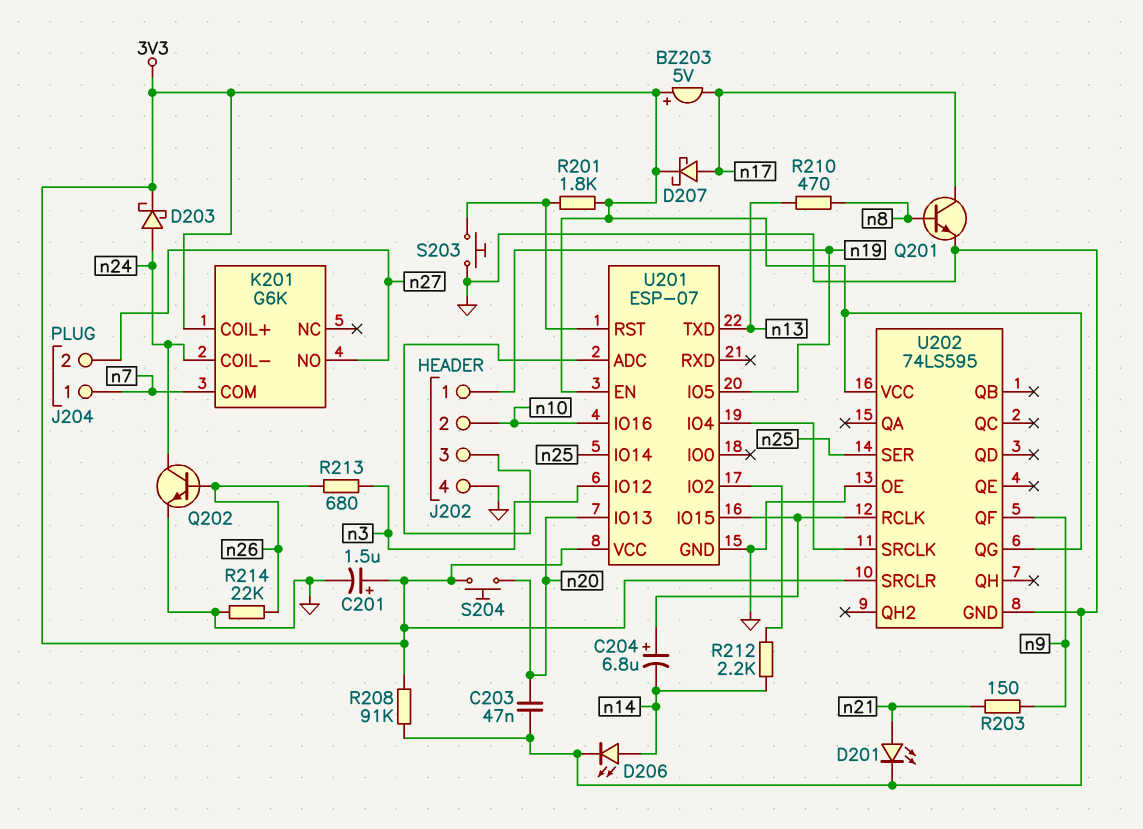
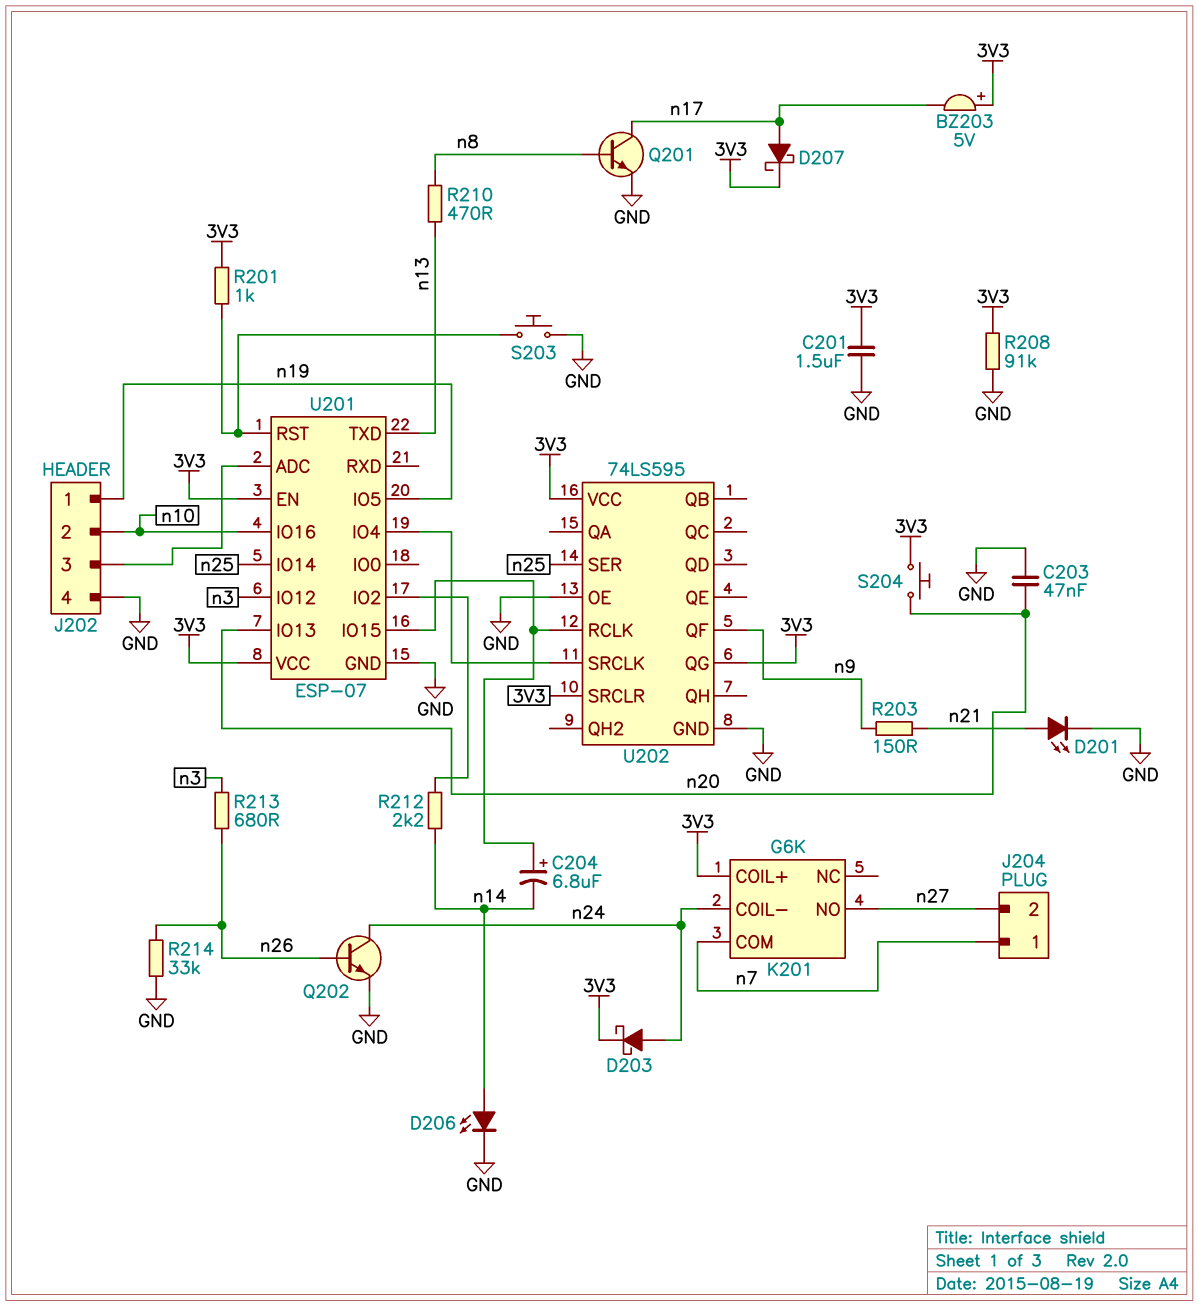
C201: 1.5uF (plus 3V3, minus GND) -> 1.5uF (3V3, GND)
R201: 1.8k (3V3, U201/RST) -> 1k (3V3, U201/RST)
R214: 22k (GND, n26) -> 33k (GND, n26)

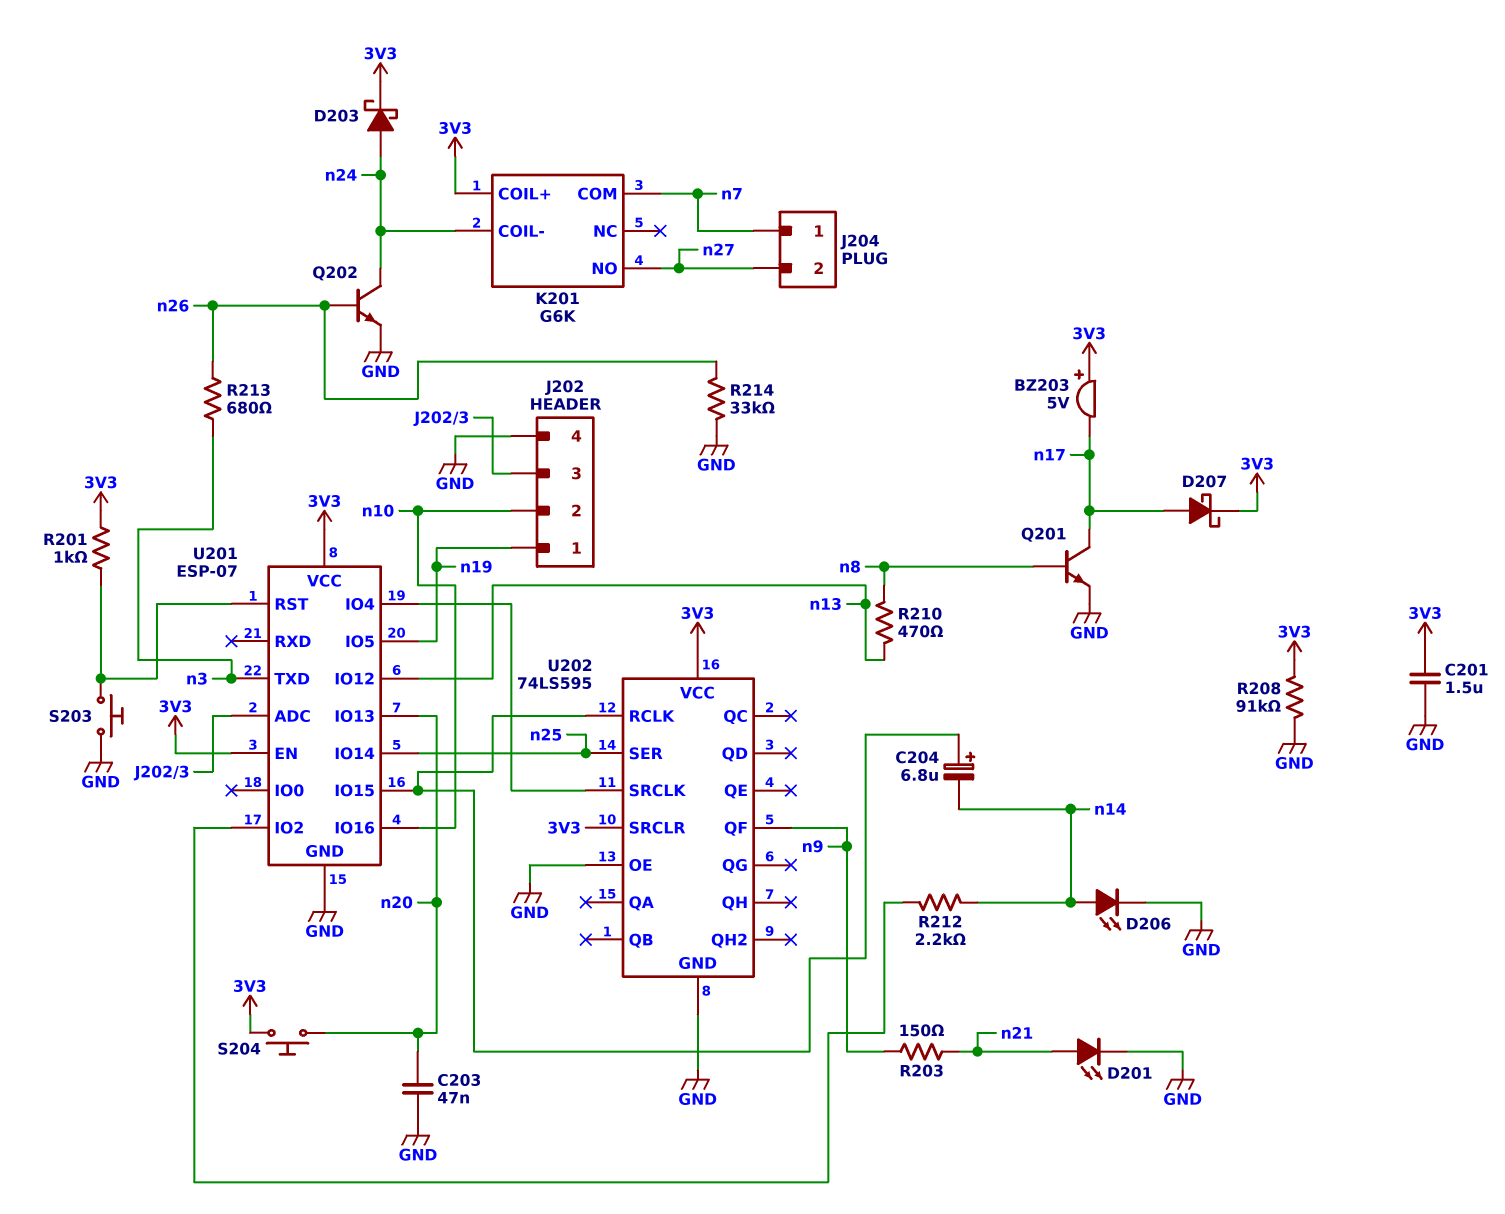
U201 pin IO12: n3 -> n13
U201 pin TXD: n13 -> n3
U202 pin QG: 3V3 -> none

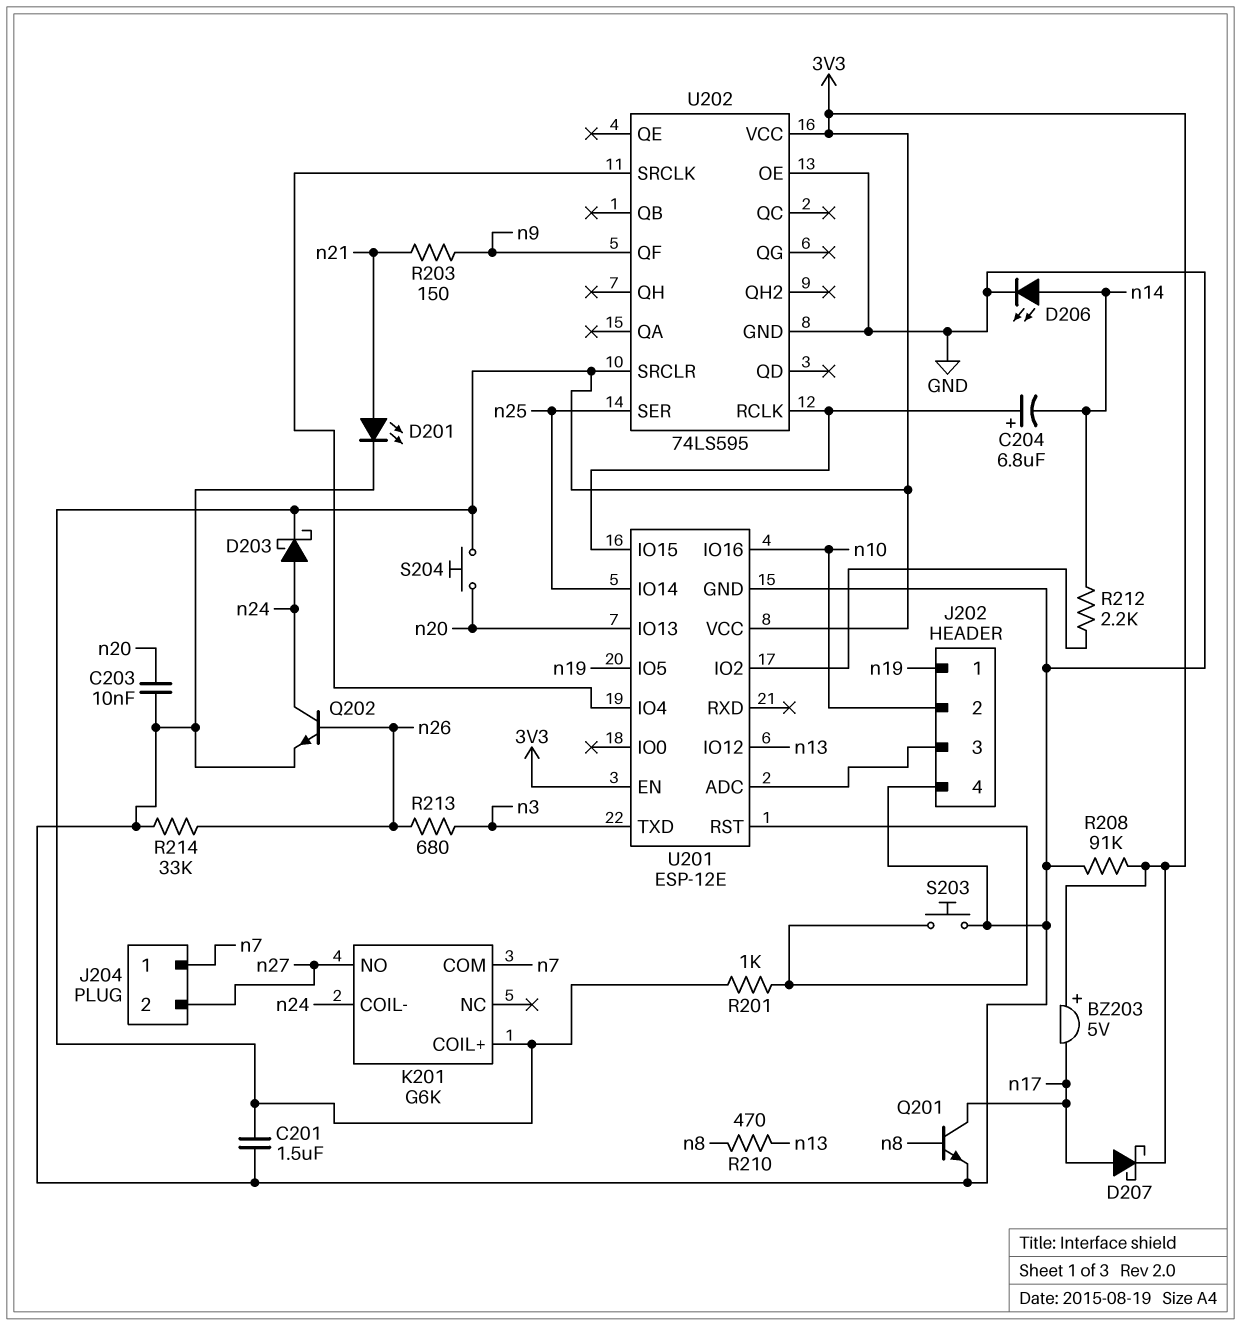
C203: 47nF (GND, n20) -> 10nF (GND, n20)
U201: ESP-07 -> ESP-12E

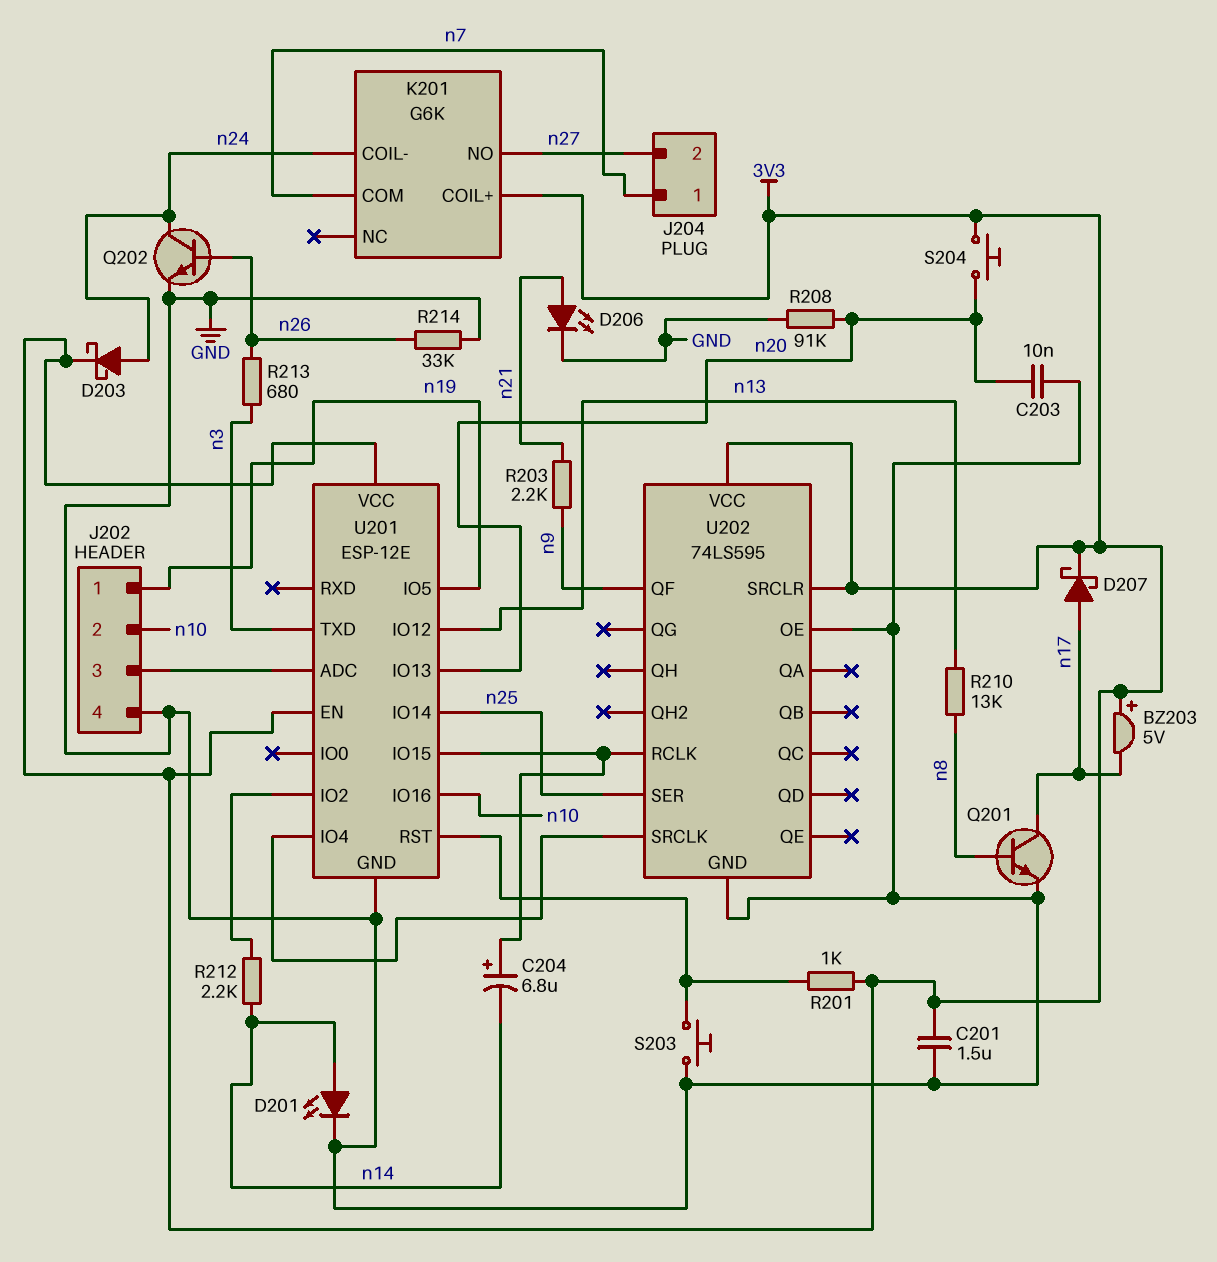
D201: LED (A n21, K GND) -> LED (A n14, K GND)
D206: LED (A n14, K GND) -> LED (A n21, K GND)
R203: 150 (n9, n21) -> 2.2k (n9, n21)
R208: 91k (3V3, GND) -> 91k (GND, n20)
R210: 470 (n8, n13) -> 13k (n8, n13)

